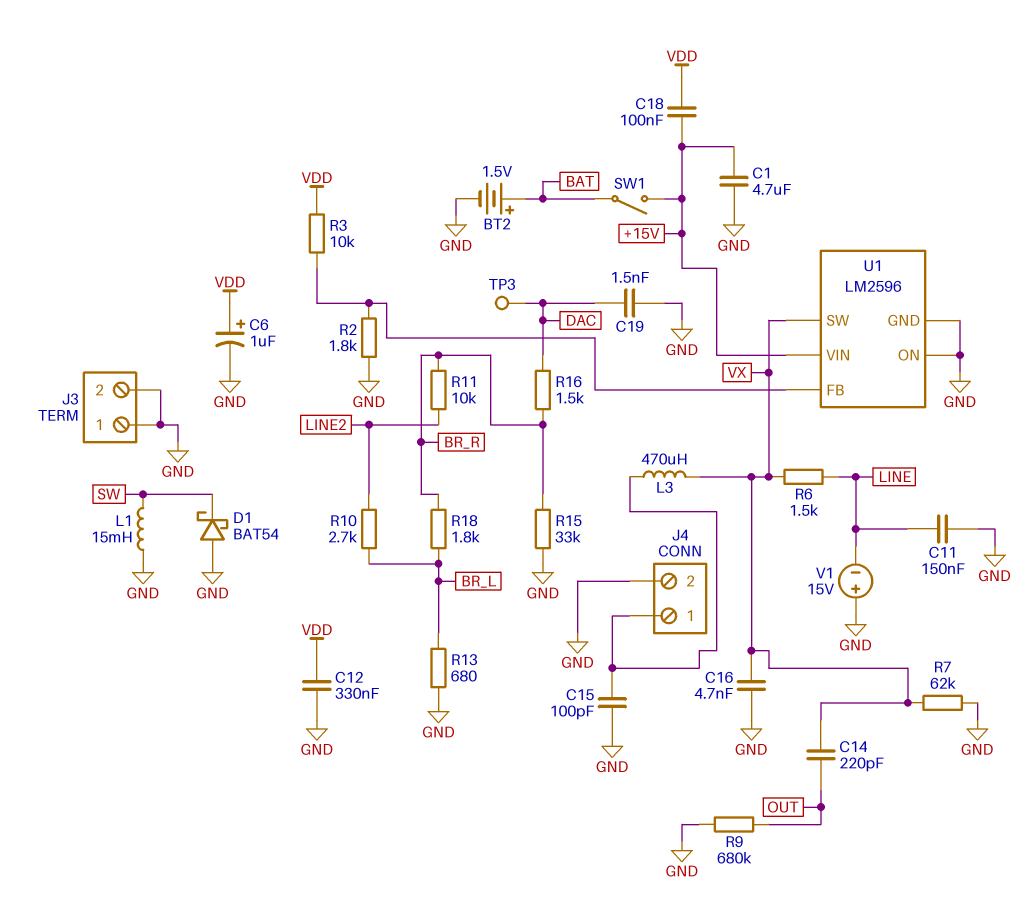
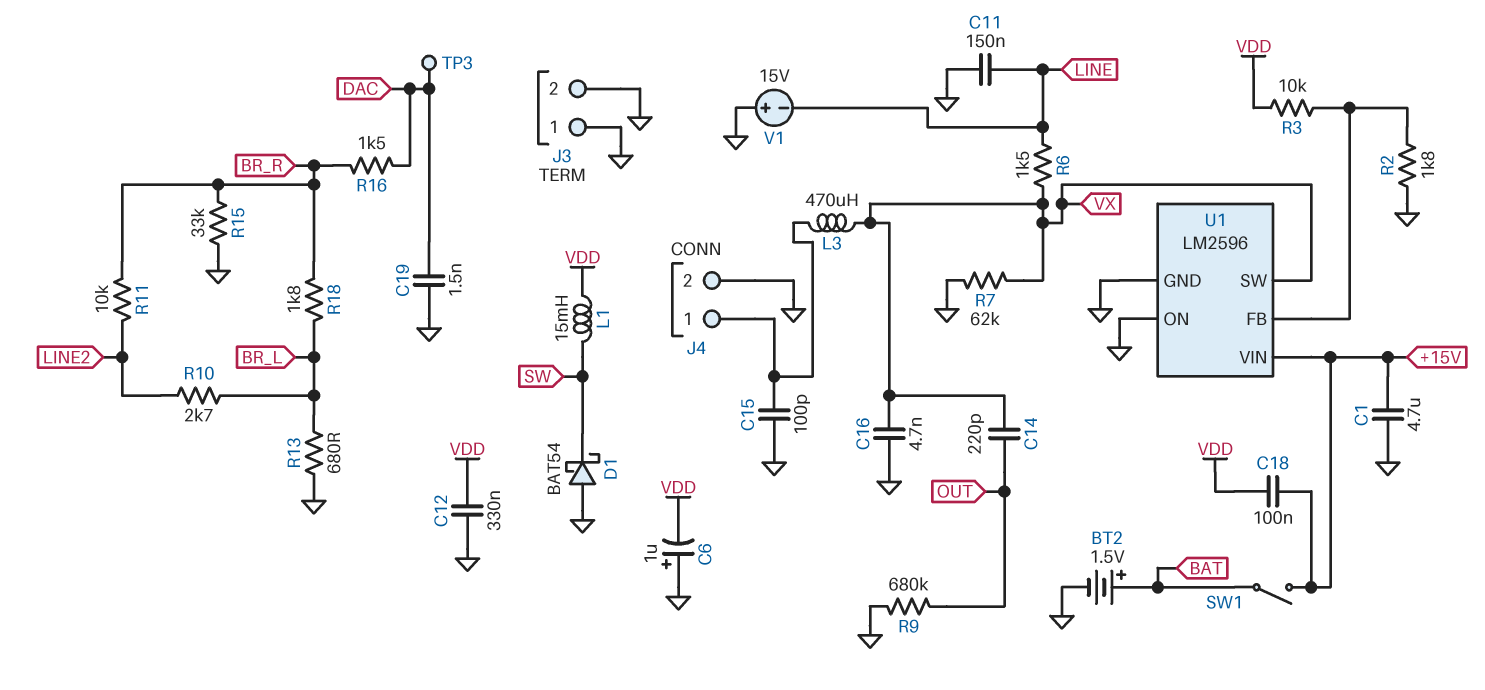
C6: 1uF (plus VDD, minus GND) -> 1uF (plus GND, minus VDD)
L1: 15mH (GND, SW) -> 15mH (SW, VDD)

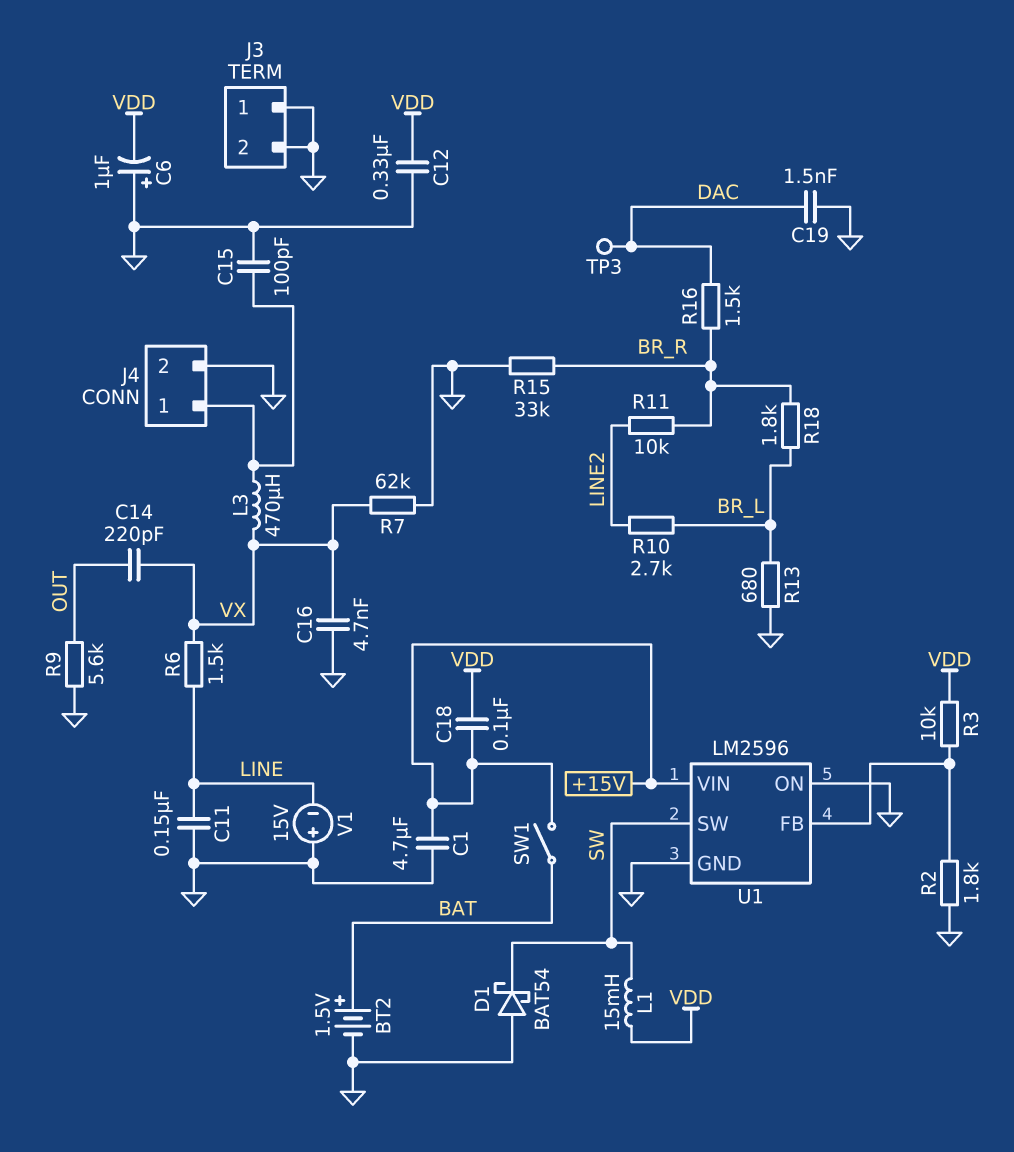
R9: 680k (GND, OUT) -> 5.6k (GND, OUT)
U1 pin SW: VX -> SW

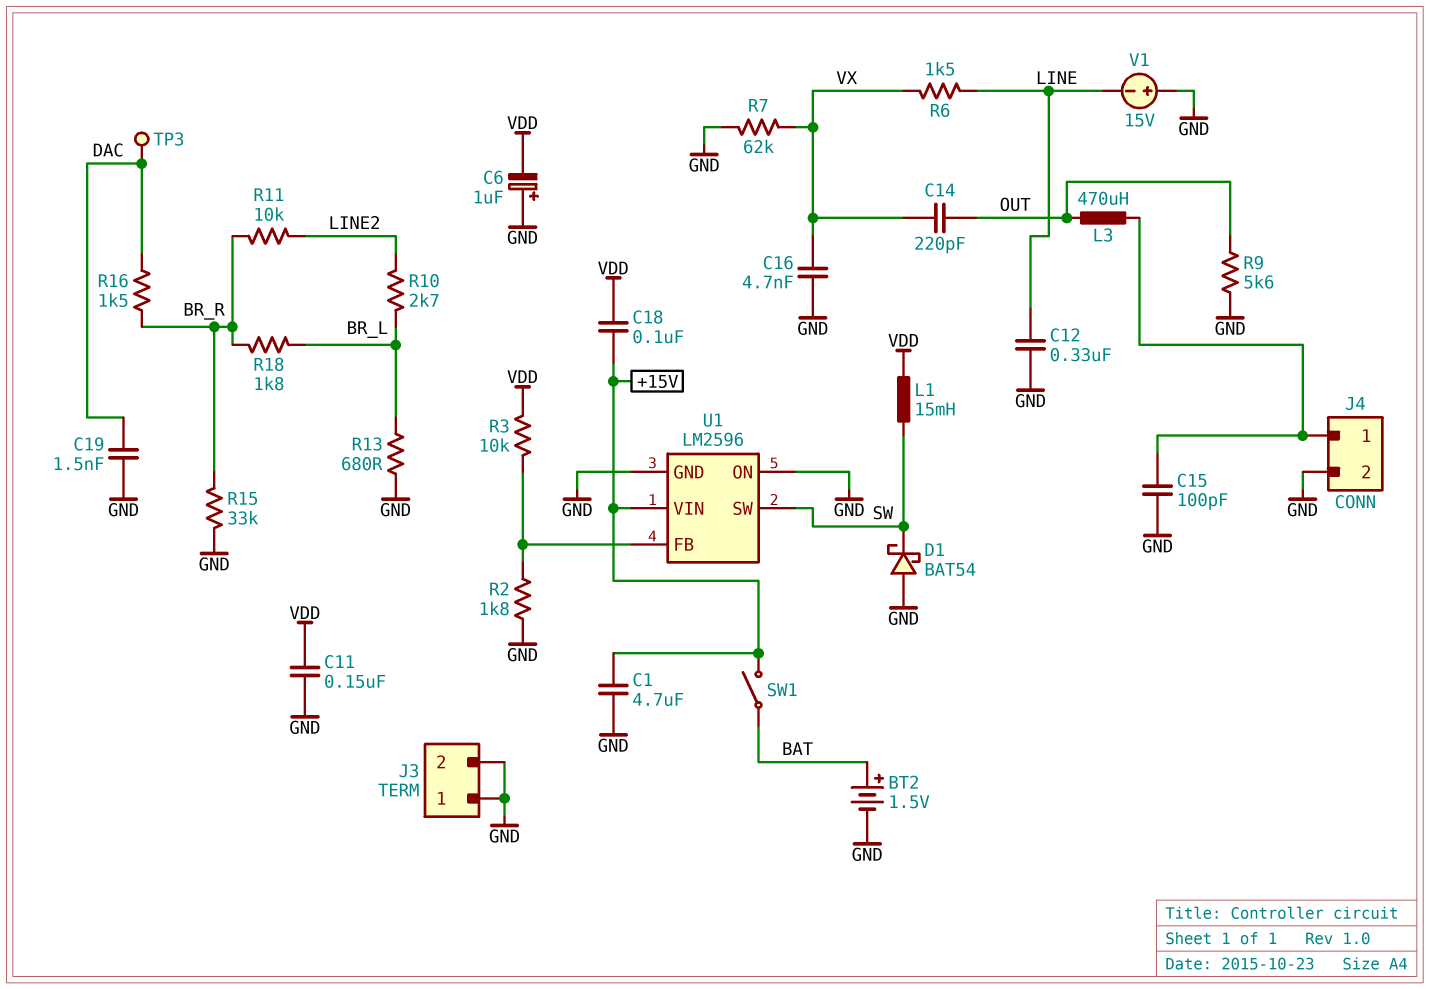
C11: 150nF (GND, LINE) -> 150nF (GND, VDD)
C12: 330nF (GND, VDD) -> 330nF (GND, LINE)
L3: 470uH (J4/1, VX) -> 470uH (J4/1, OUT)

